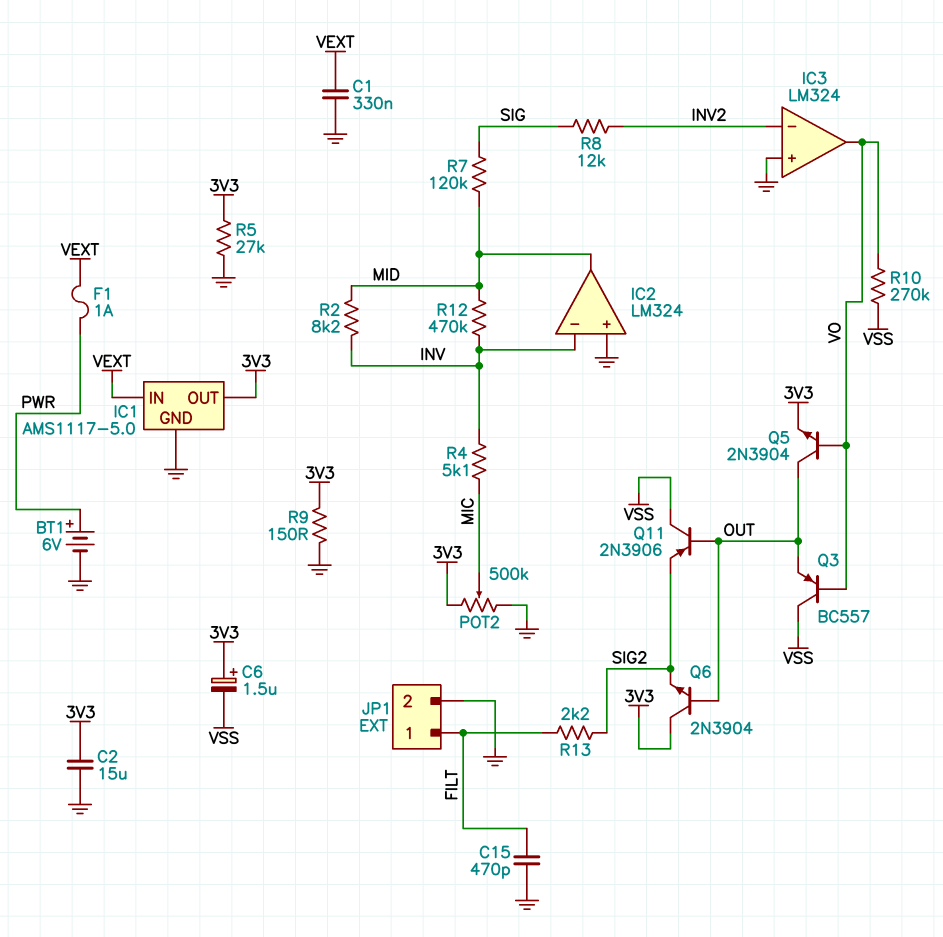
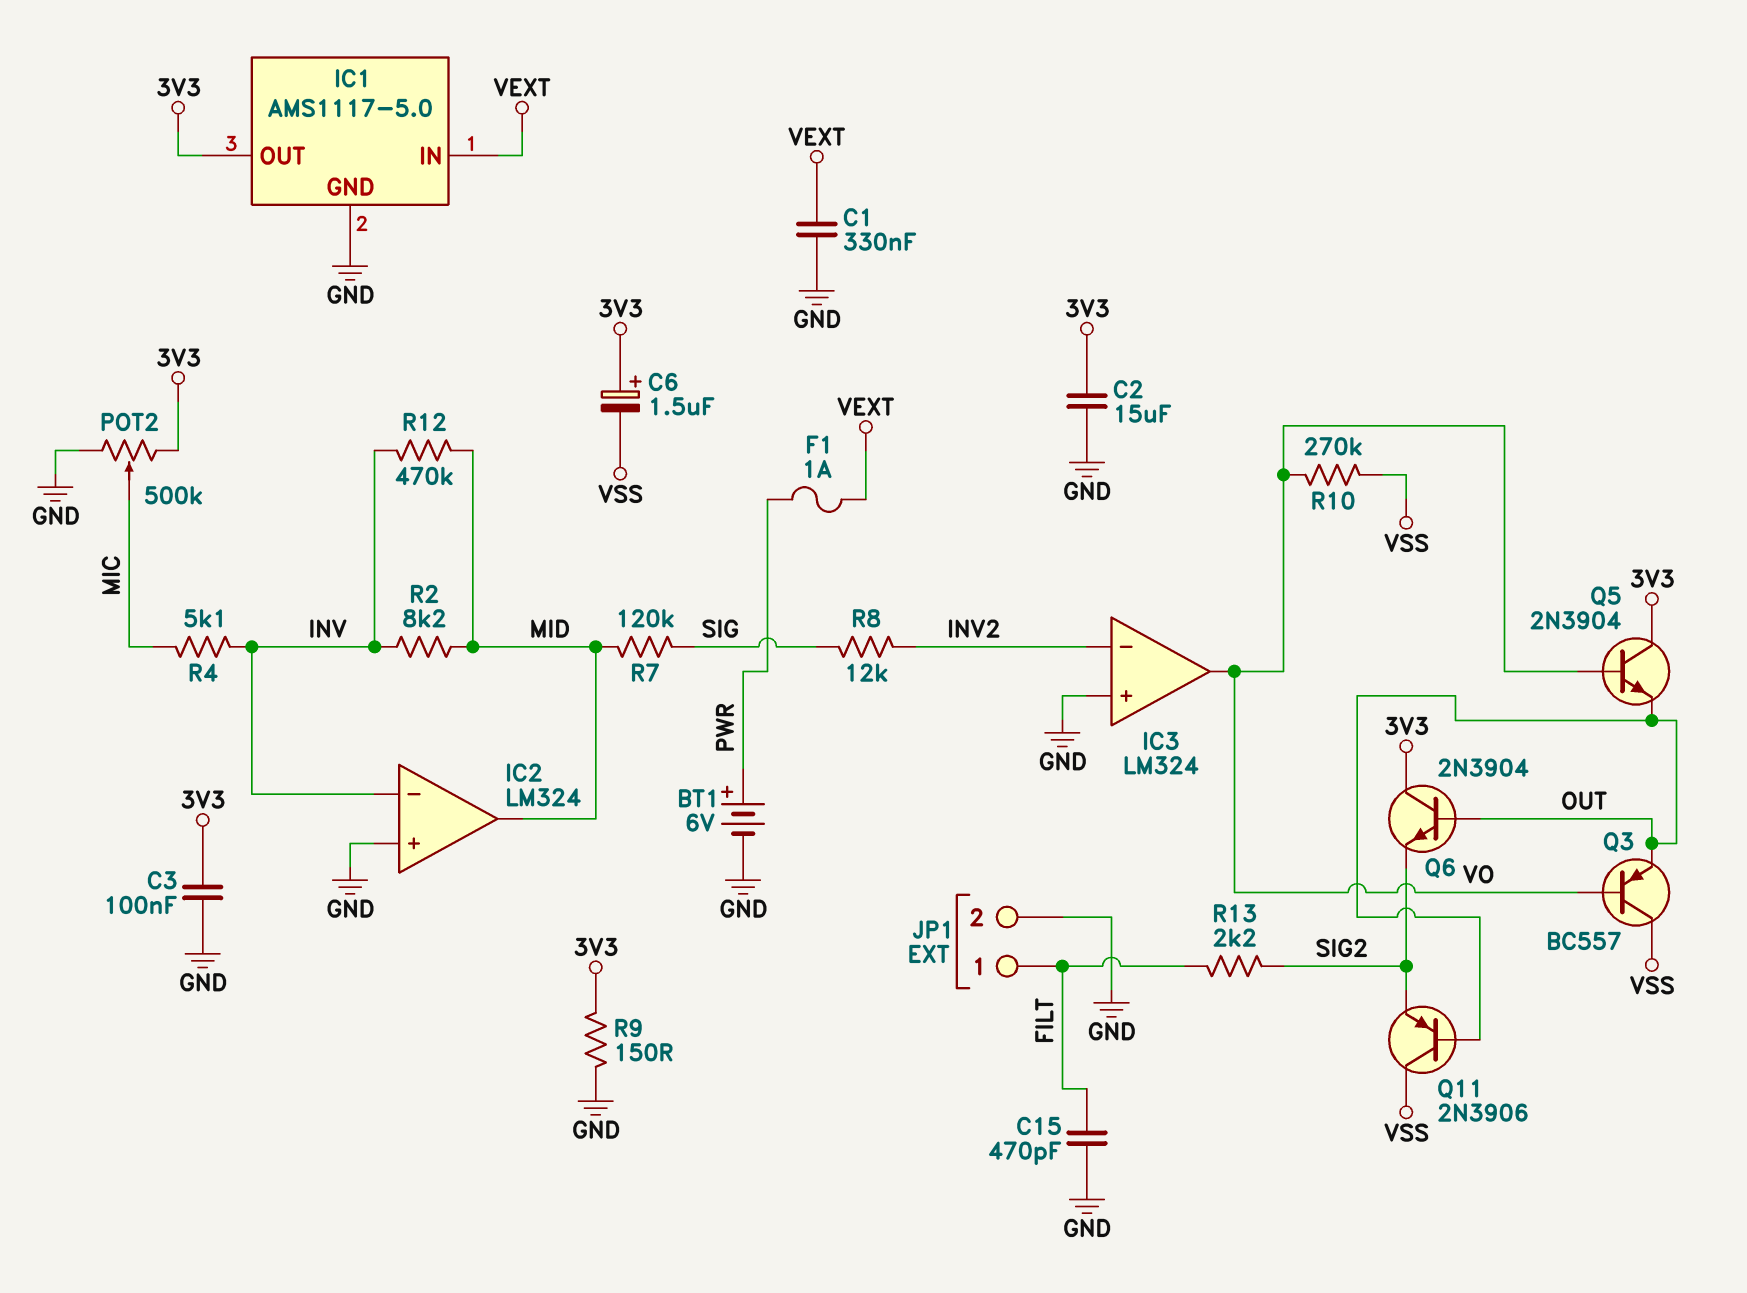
C3: none -> 100nF (3V3, GND)
Q5: NPN 2N3904 (B VO, C OUT, E 3V3) -> NPN 2N3904 (B VO, C 3V3, E OUT)
R5: 27k (3V3, GND) -> none

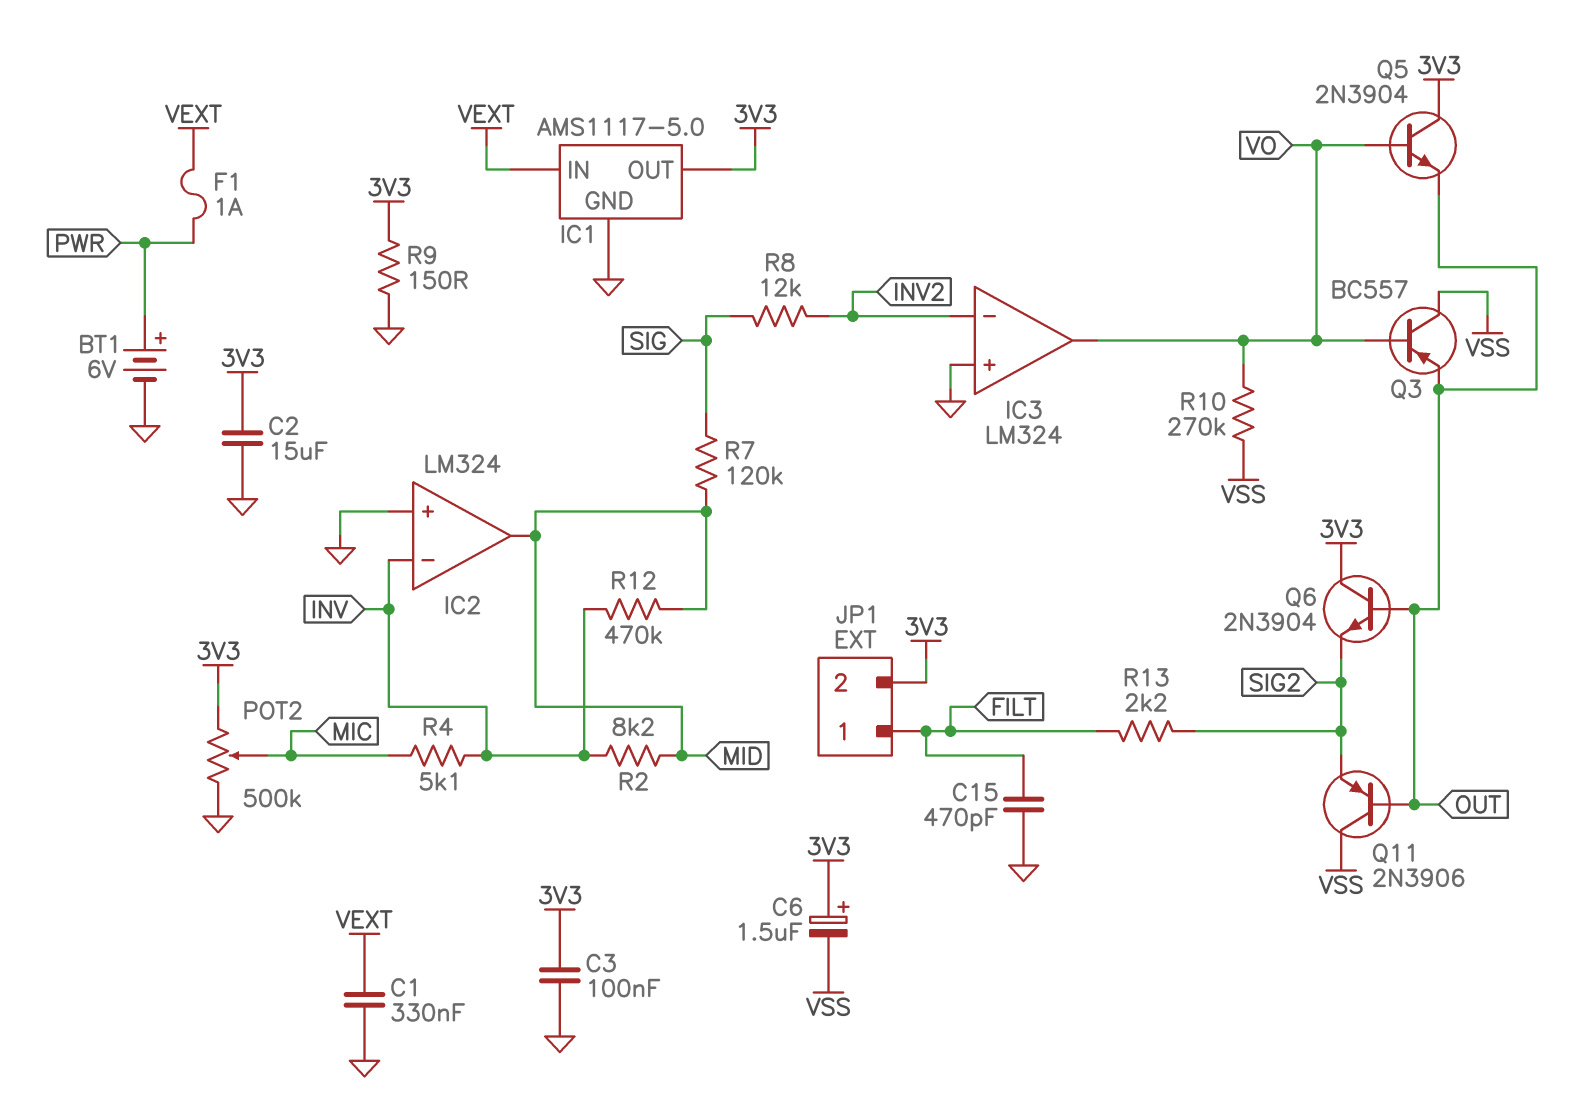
JP1 pin 2: GND -> 3V3

